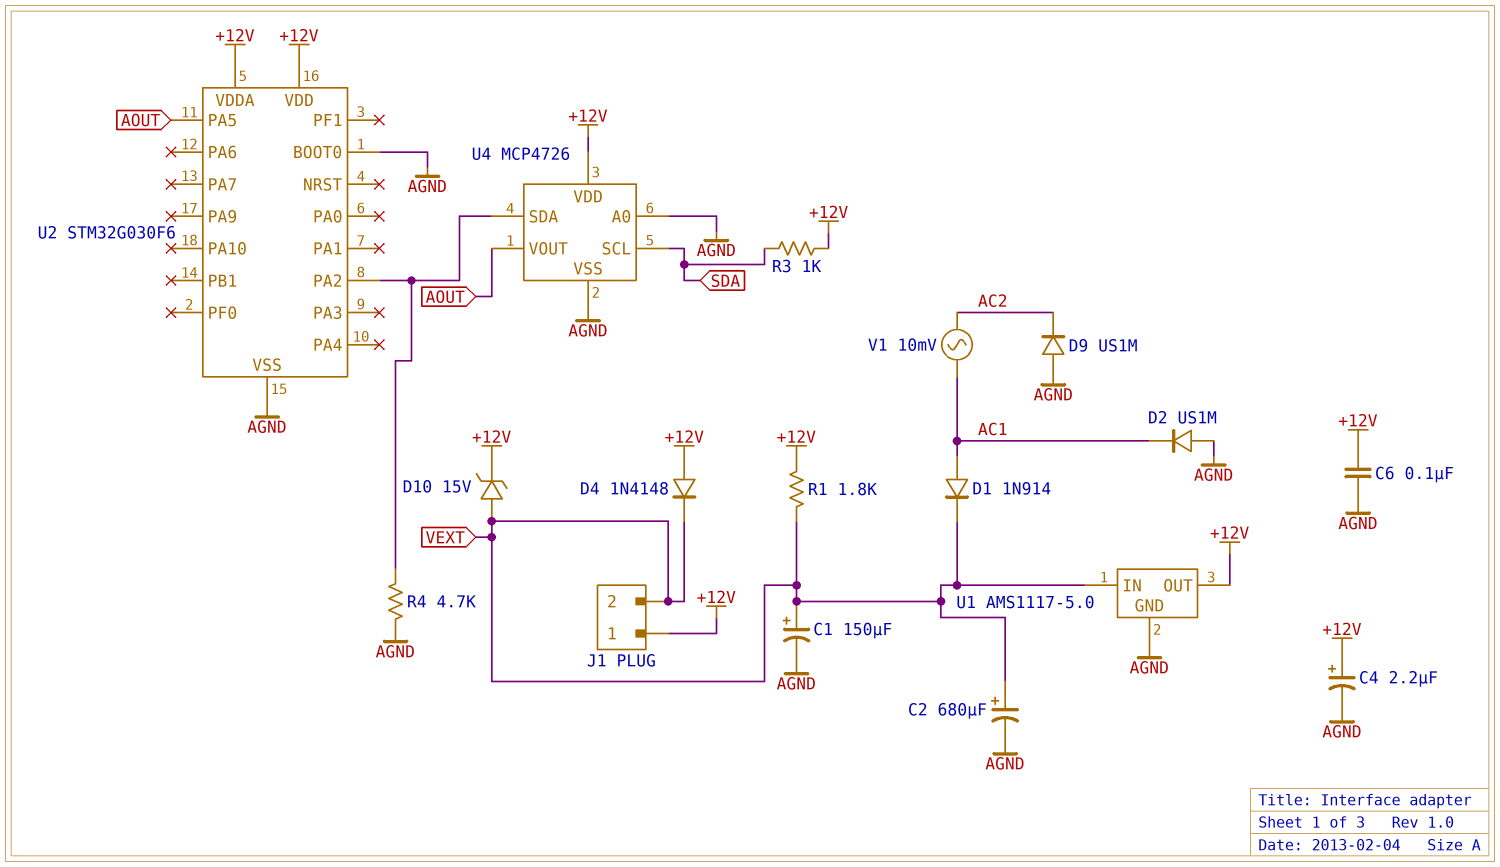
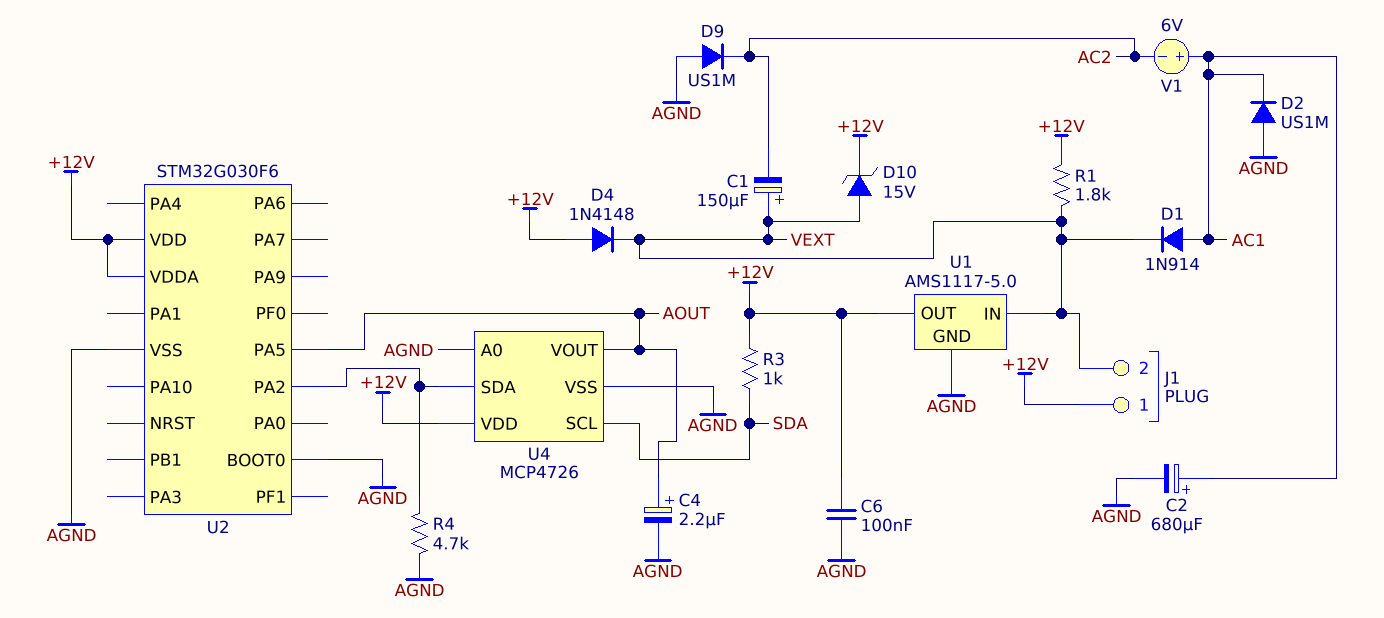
C1: 150uF (plus VEXT, minus AGND) -> 150uF (plus VEXT, minus AC2)
C2: 680uF (plus VEXT, minus AGND) -> 680uF (plus AC1, minus AGND)
C4: 2.2uF (plus +12V, minus AGND) -> 2.2uF (plus AOUT, minus AGND)
V1: AC 10mV (AC1, AC2) -> 6V (plus AC1, minus AC2)

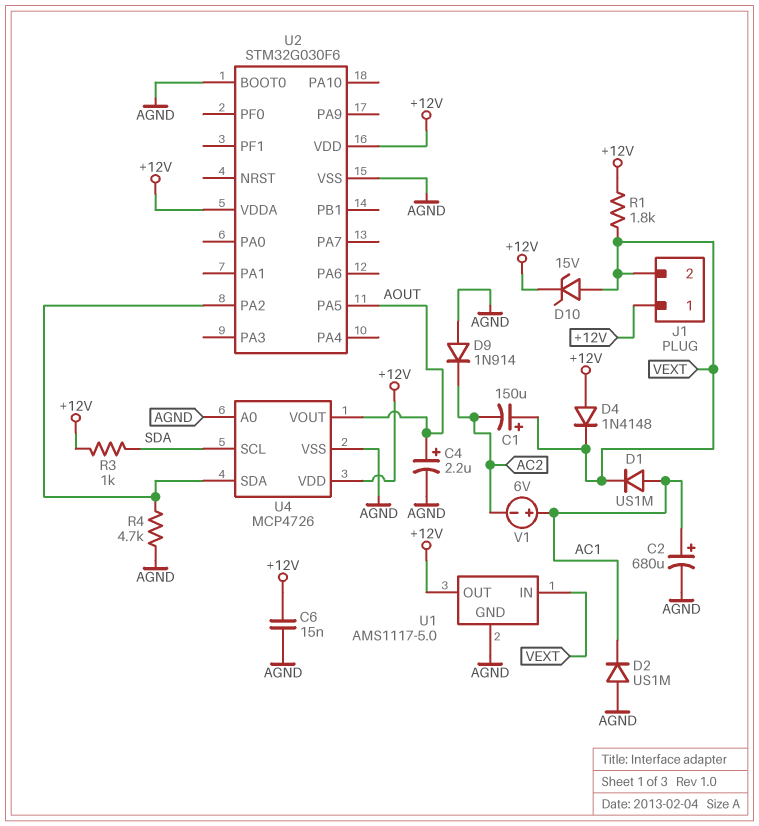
C6: 100nF (+12V, AGND) -> 15nF (+12V, AGND)
D1: diode 1N914 (A AC1, K VEXT) -> diode US1M (A AC1, K VEXT)
D9: diode US1M (A AGND, K AC2) -> diode 1N914 (A AGND, K AC2)

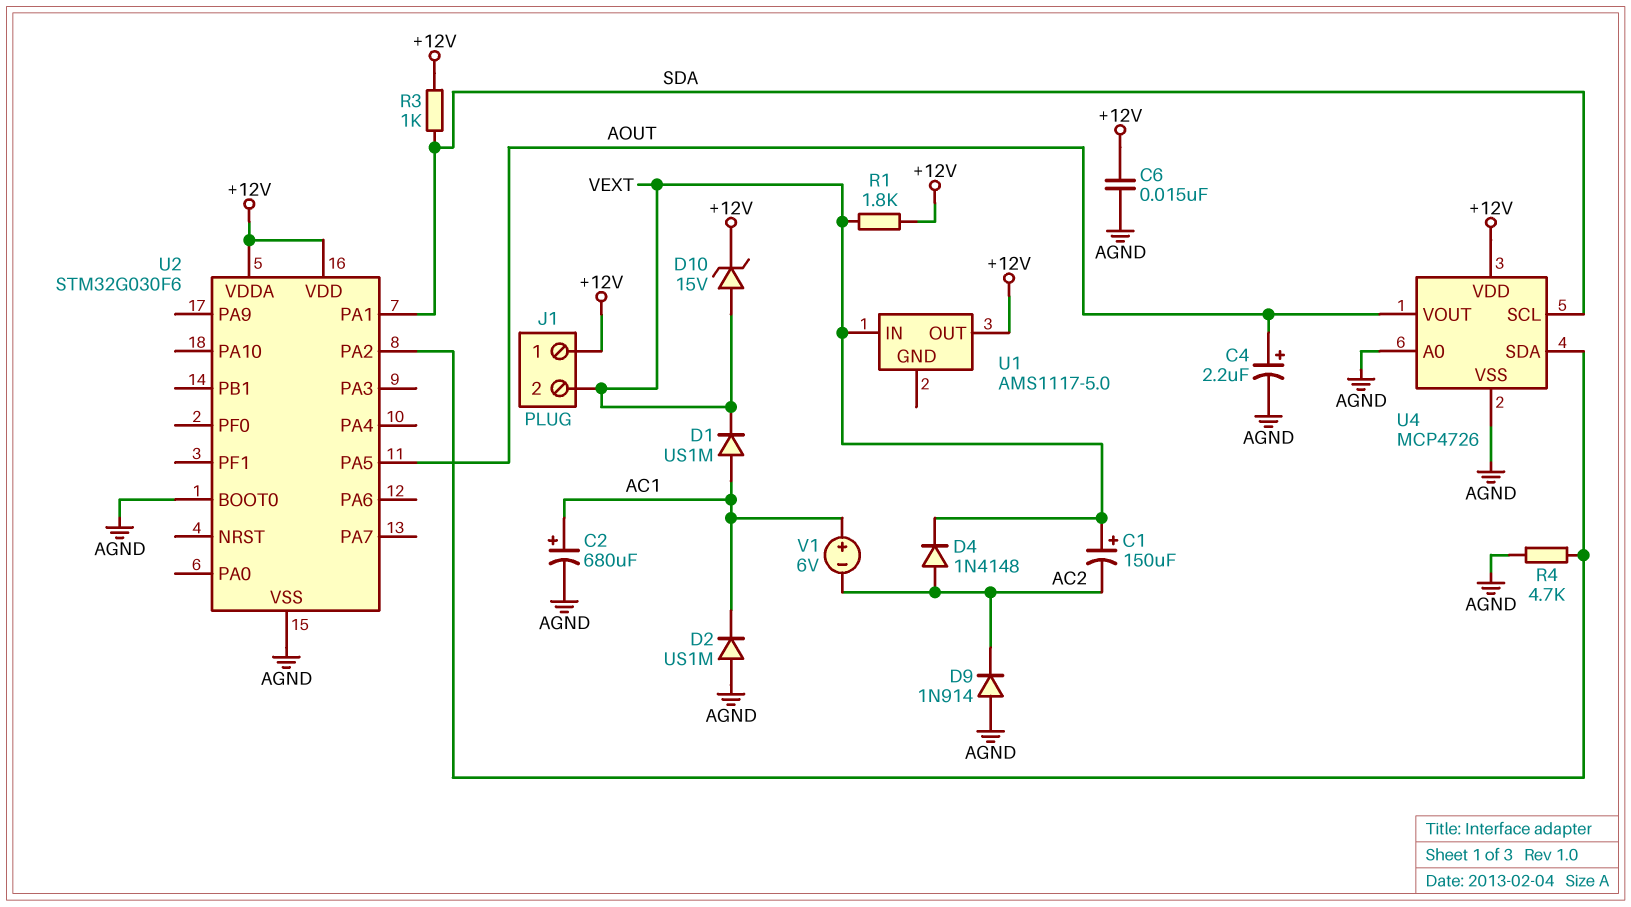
D4: diode 1N4148 (A +12V, K VEXT) -> diode 1N4148 (A AC2, K VEXT)
U1 pin GND: AGND -> none
U2 pin PA1: none -> SDA

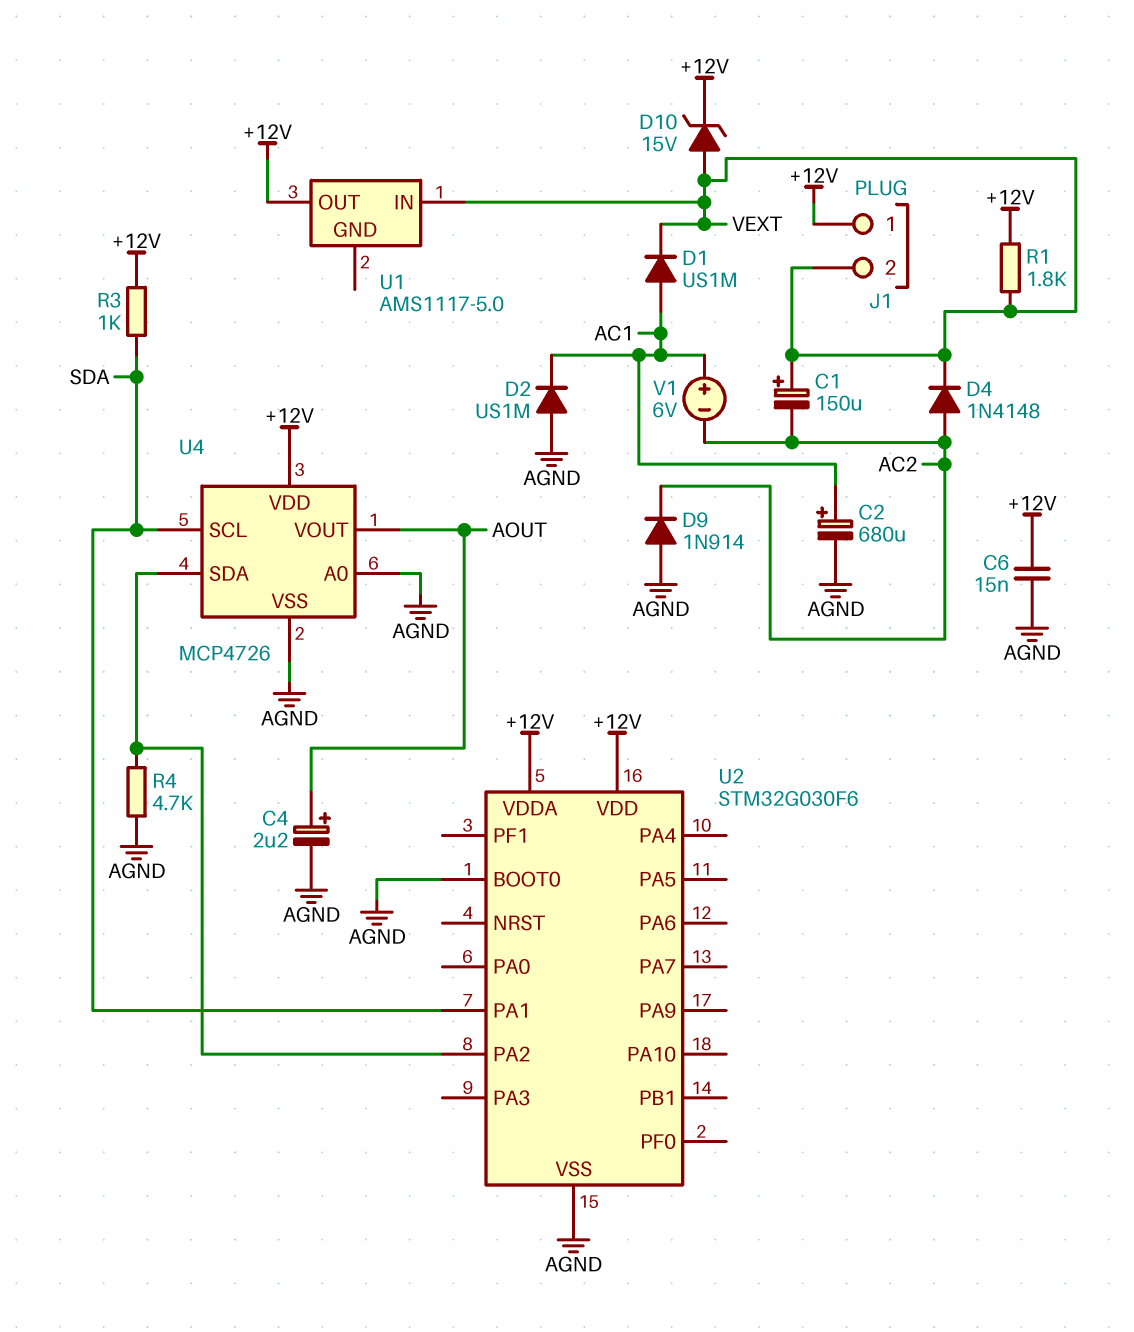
U2 pin PA5: AOUT -> none

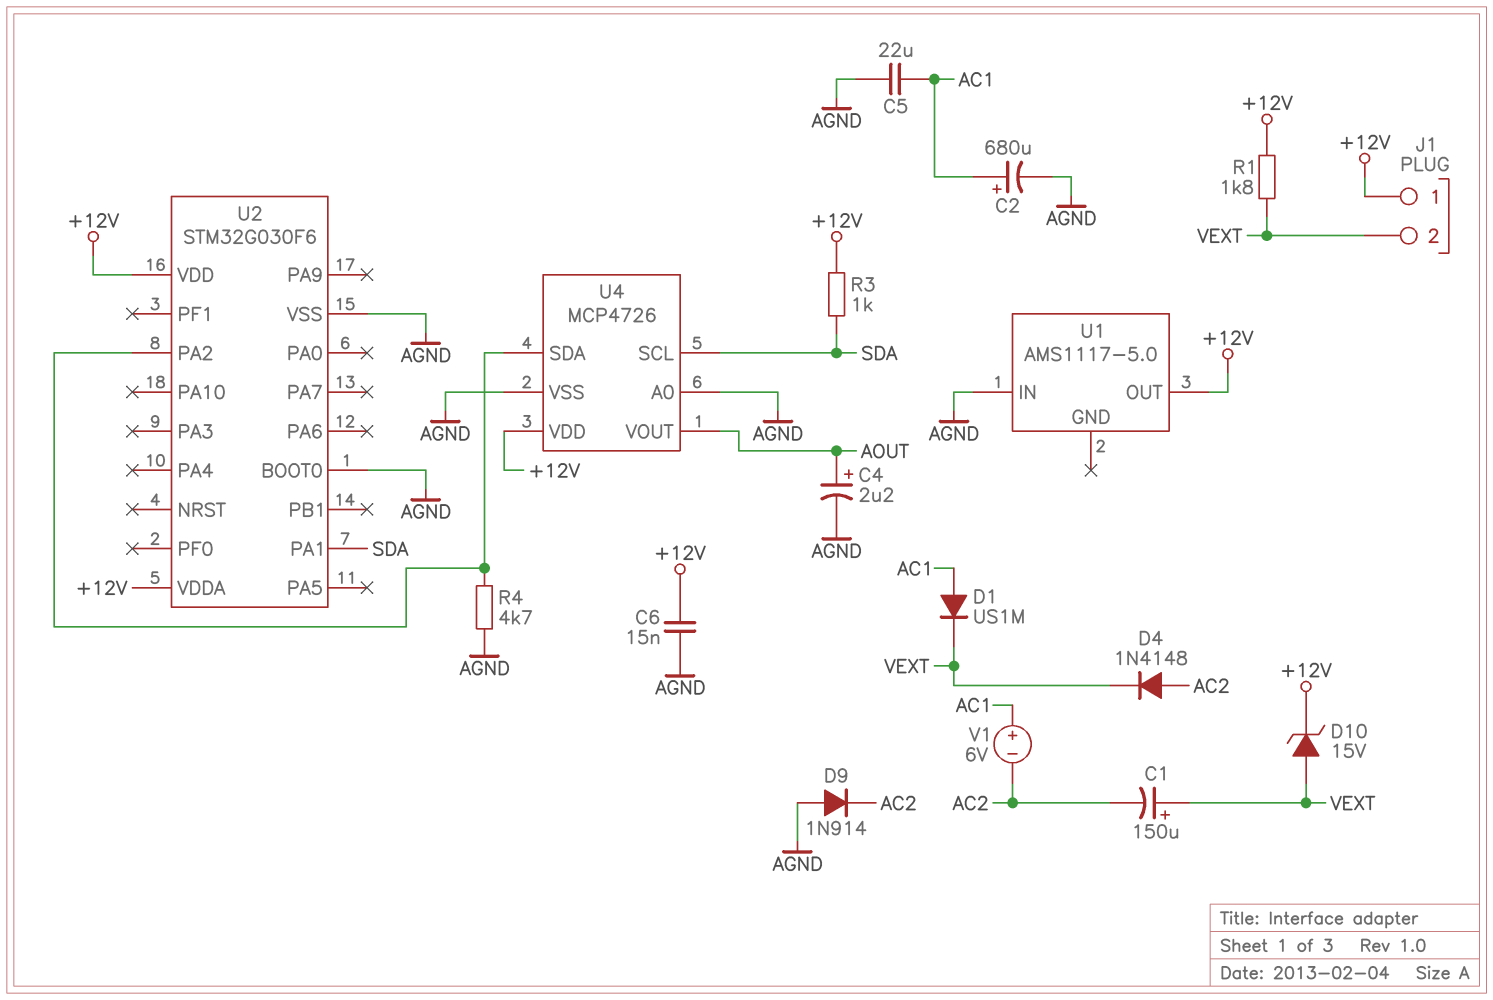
C5: none -> 22uF (AC1, AGND)
D2: diode US1M (A AGND, K AC1) -> none
U1 pin IN: VEXT -> AGND

